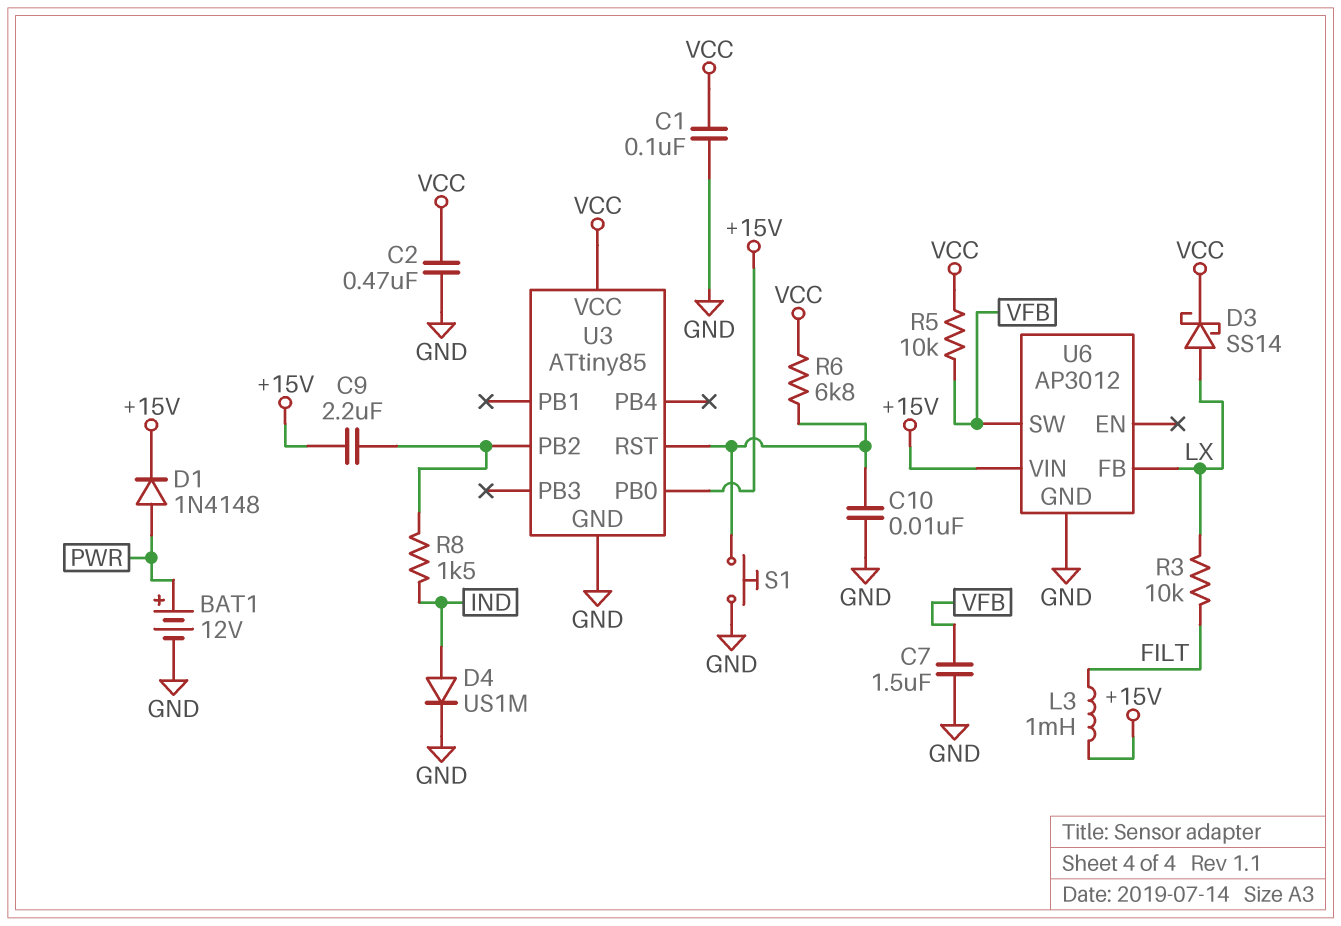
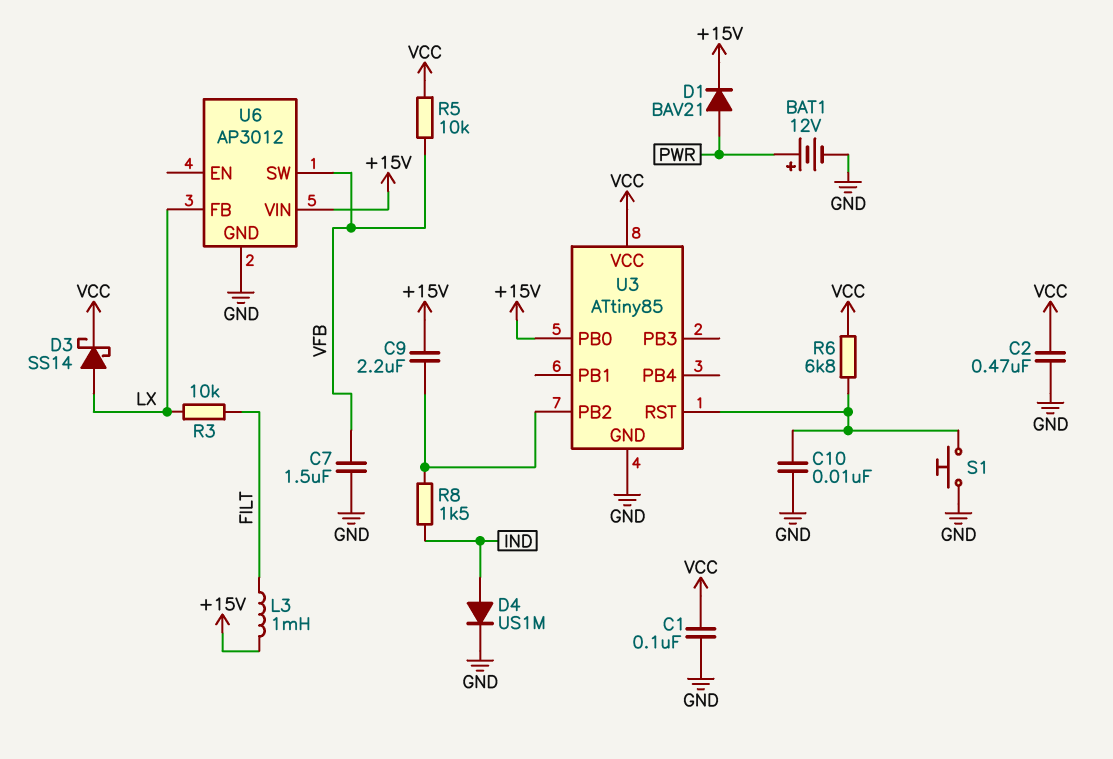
D1: diode 1N4148 (A PWR, K +15V) -> diode BAV21 (A PWR, K +15V)

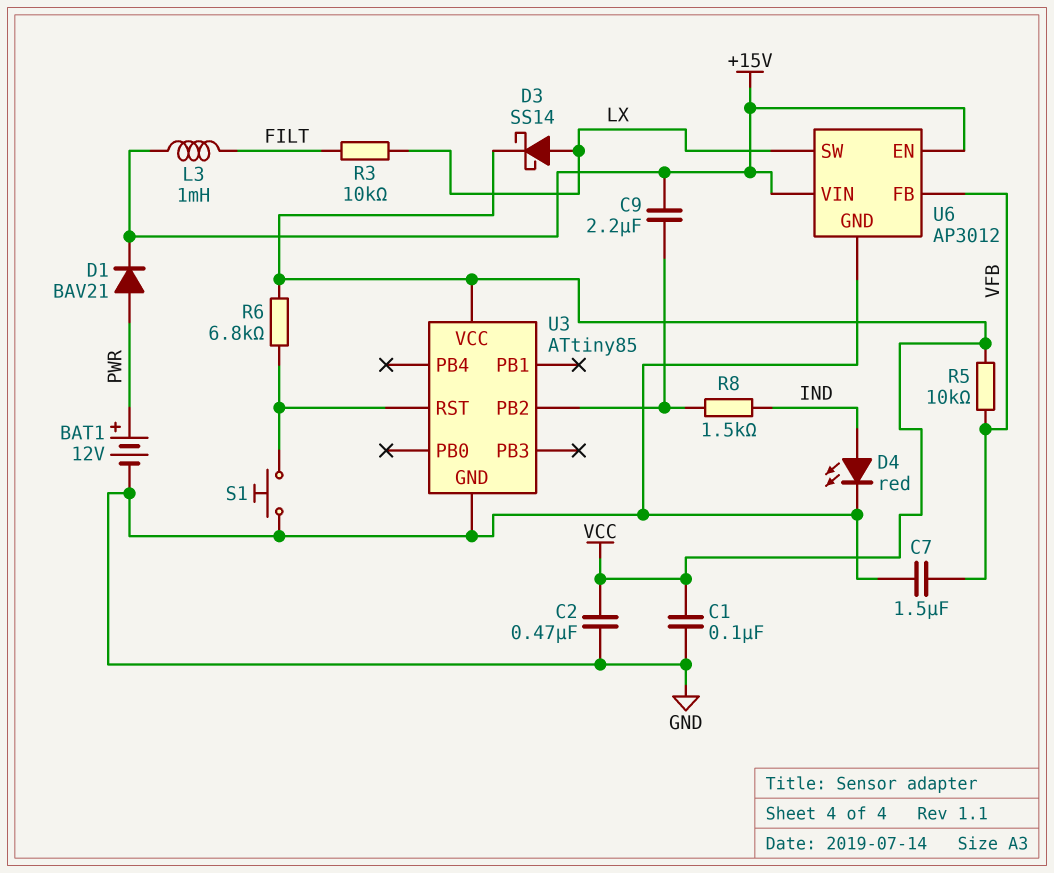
C10: 10nF (GND, U3/RST) -> none
D4: diode US1M (A IND, K GND) -> LED red (A IND, K GND)
U3 pin PB0: +15V -> none
U6 pin EN: none -> +15V
U6 pin FB: LX -> VFB
U6 pin SW: VFB -> LX

